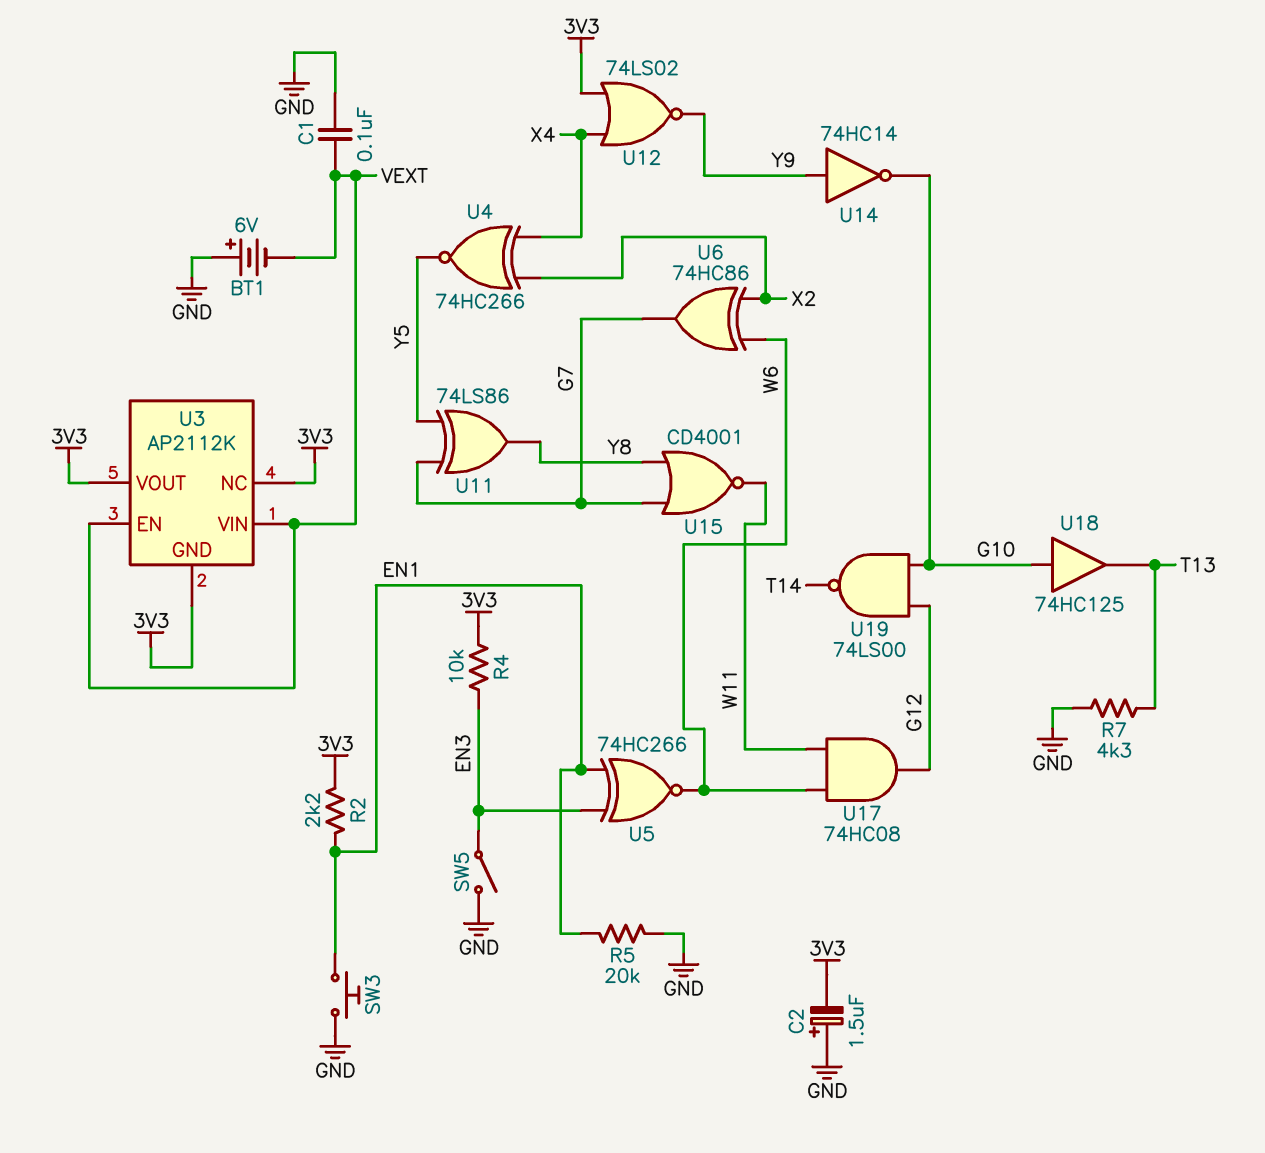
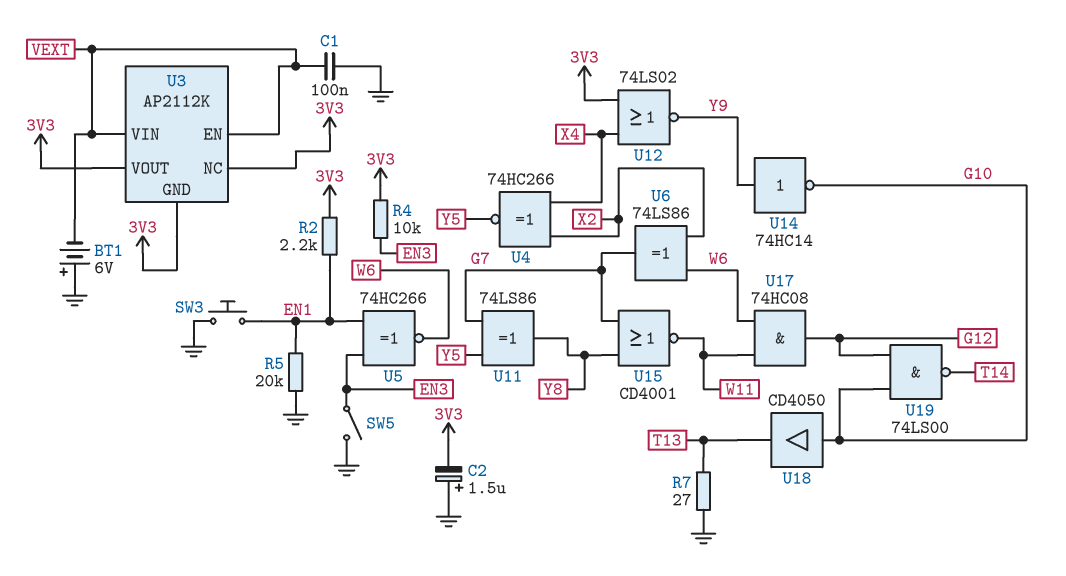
R7: 4.3k (GND, T13) -> 27 (GND, T13)
U6: XOR 74HC86 (in W6, in X2, out G7) -> XOR 74LS86 (in W6, in X2, out G7)
U18: buffer 74HC125 (in G10, out T13) -> buffer CD4050 (in G10, out T13)

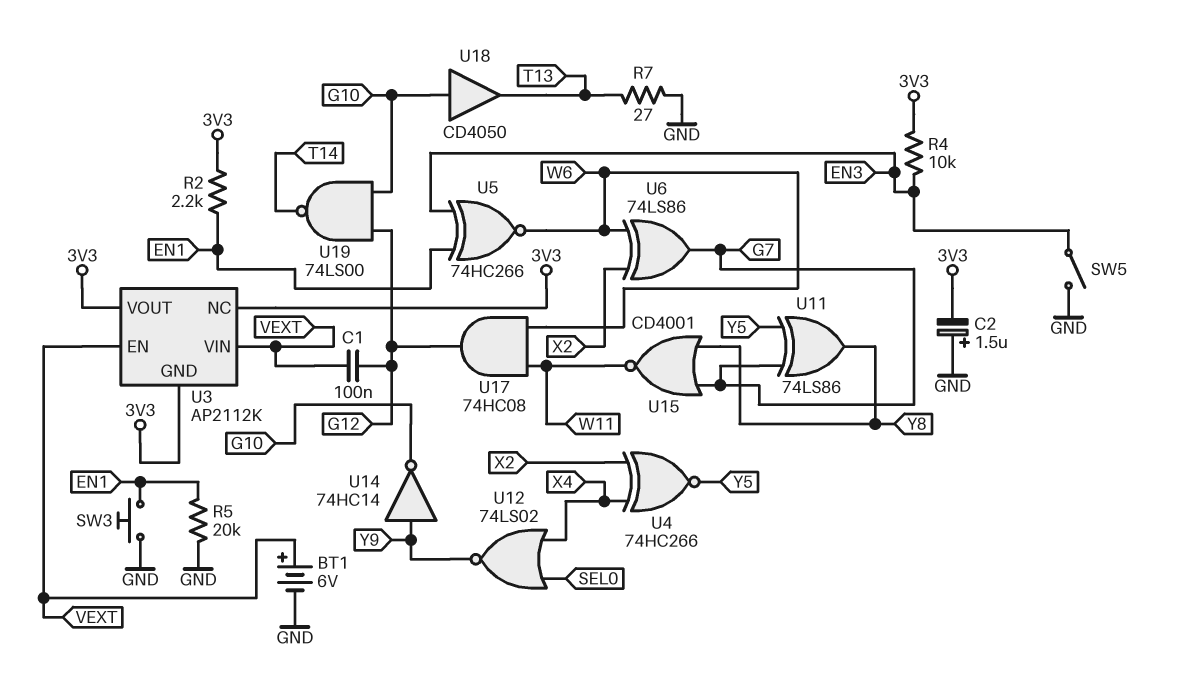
BT1: 6V (plus GND, minus VEXT) -> 6V (plus VEXT, minus GND)
C1: 100nF (GND, VEXT) -> 100nF (G12, VEXT)
U12: NOR 74LS02 (in 3V3, in X4, out Y9) -> NOR 74LS02 (in SEL0, in X4, out Y9)

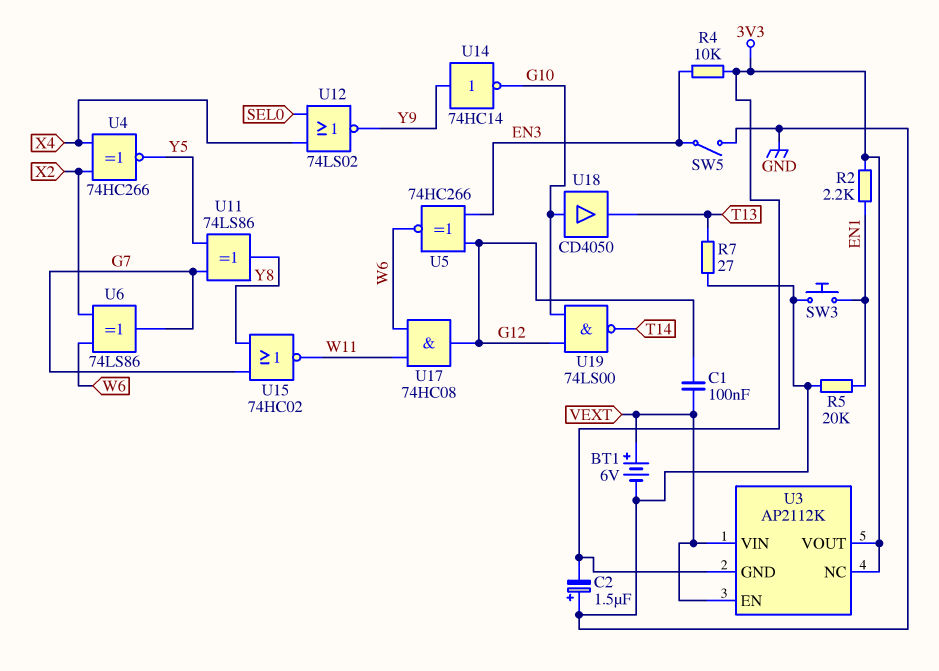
U5: XNOR 74HC266 (in EN1, in EN3, out W6) -> XNOR 74HC266 (in EN3, in G12, out W6)
U15: NOR CD4001 (in G7, in Y8, out W11) -> NOR 74HC02 (in G7, in Y8, out W11)

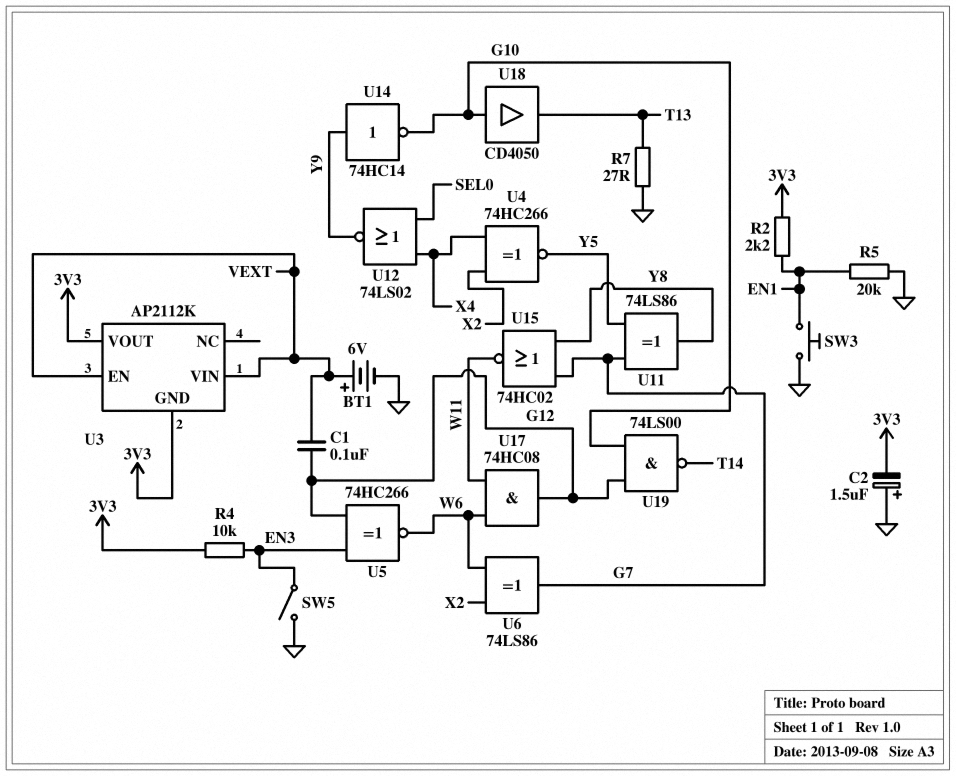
U3 pin NC: 3V3 -> none

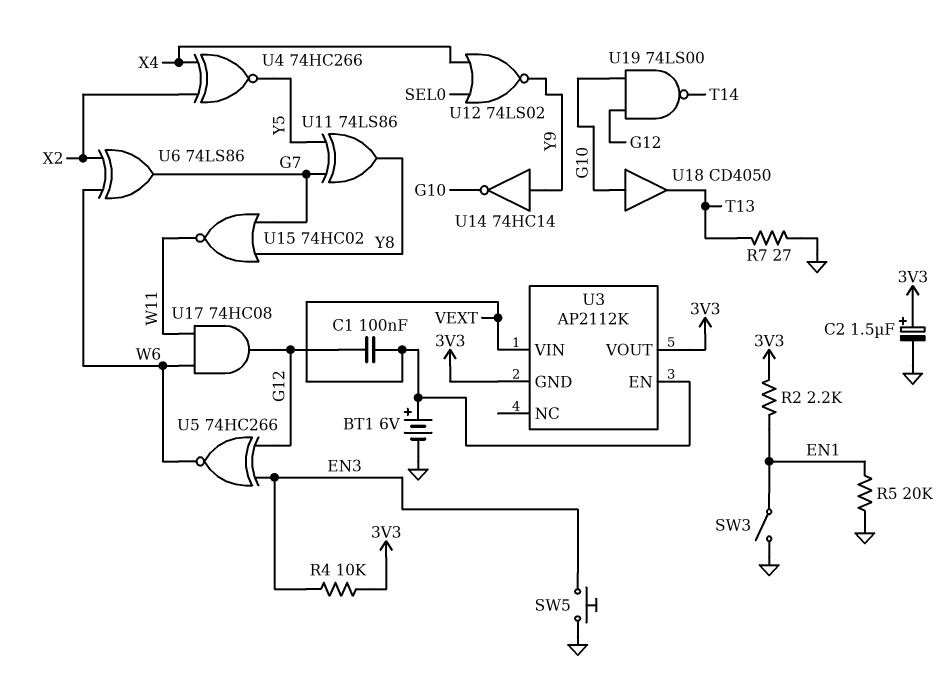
C2: 1.5uF (plus GND, minus 3V3) -> 1.5uF (plus 3V3, minus GND)
SW3: button (EN1, GND) -> switch (EN1, GND)
SW5: switch (EN3, GND) -> button (EN3, GND)

